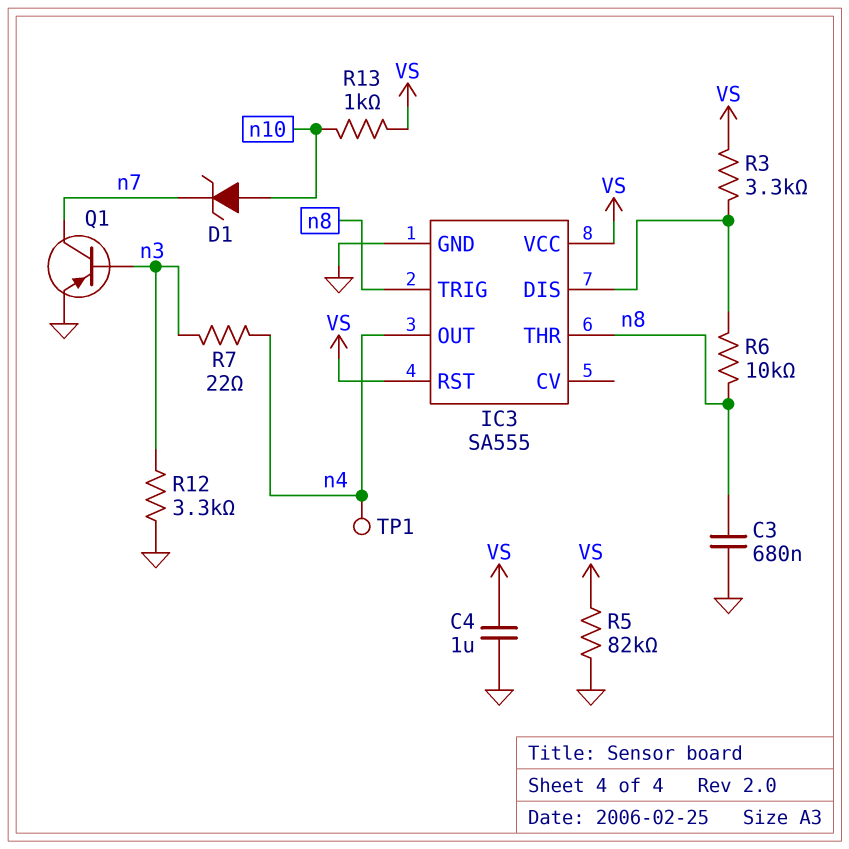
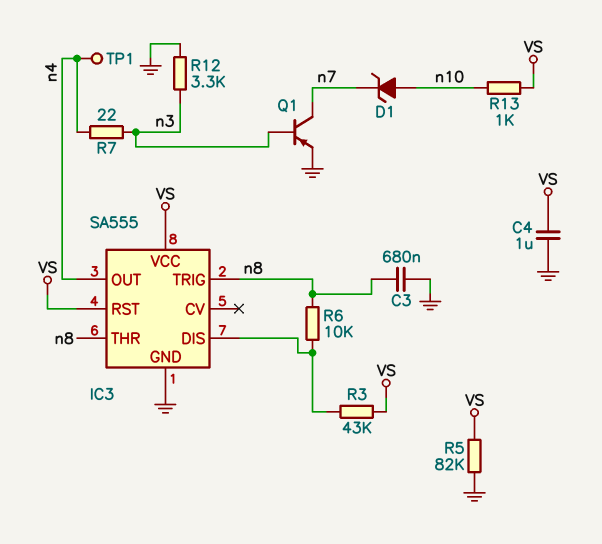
R3: 3.3k (IC3/DIS, VS) -> 43k (IC3/DIS, VS)

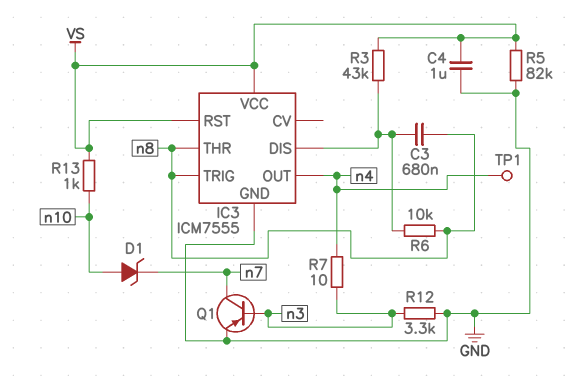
C3: 680nF (GND, n8) -> 680nF (IC3/DIS, n8)
IC3: SA555 -> ICM7555
R7: 22 (n3, n4) -> 10 (n3, n4)

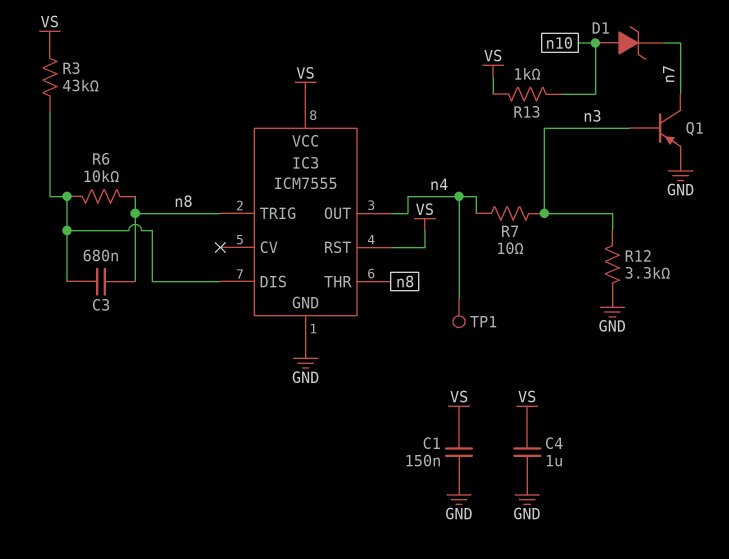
C1: none -> 150nF (GND, VS)
R5: 82k (GND, VS) -> none

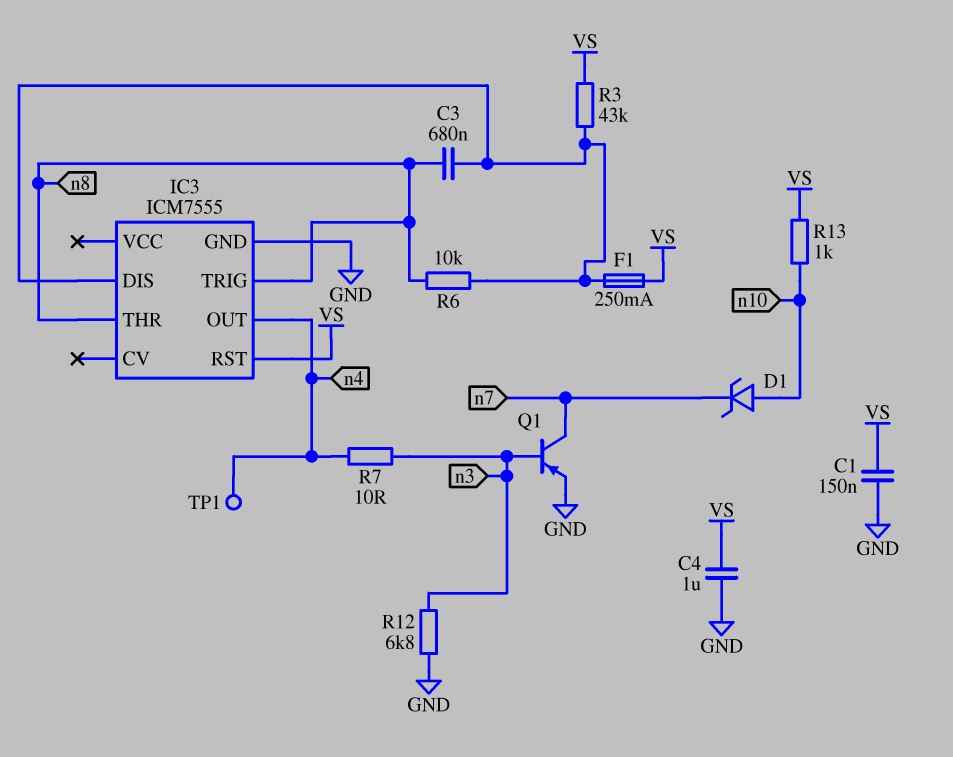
F1: none -> 250mA (IC3/DIS, VS)
IC3 pin VCC: VS -> none
R12: 3.3k (GND, n3) -> 6.8k (GND, n3)

